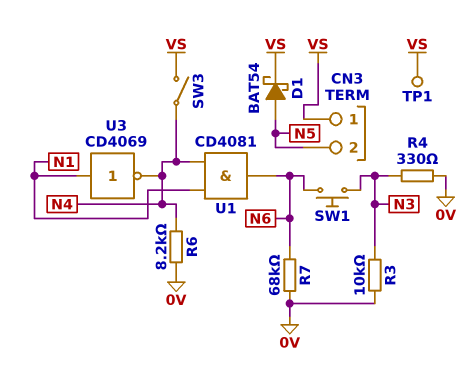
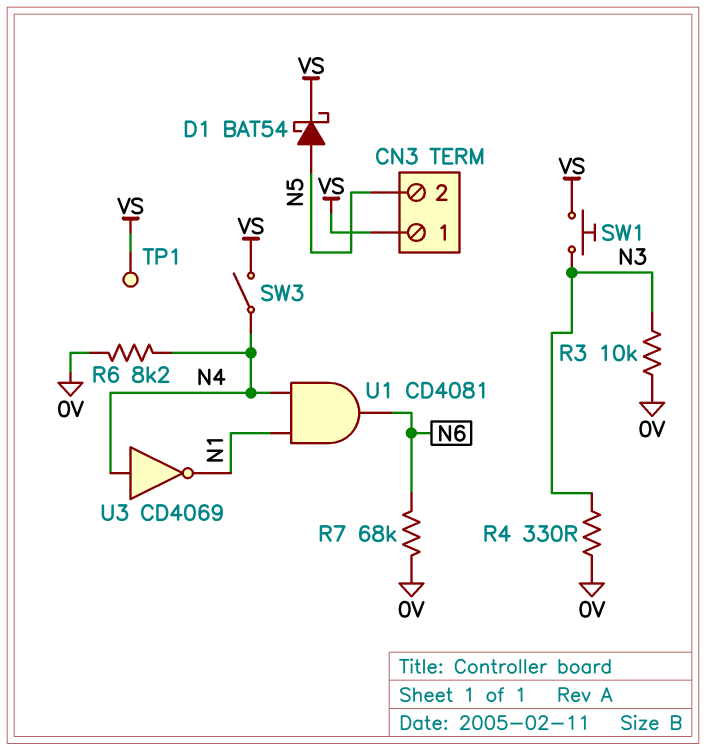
SW1: button (N3, N6) -> button (N3, VS)
U3: NOT CD4069 (in N1, out N4) -> NOT CD4069 (in N4, out N1)

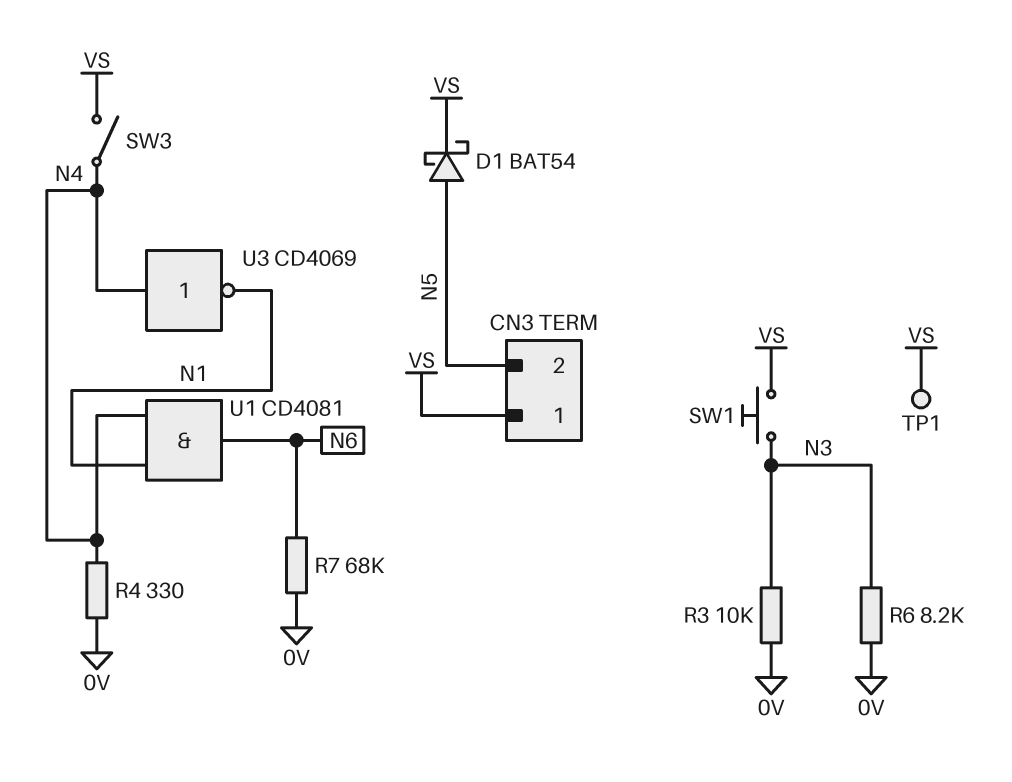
R4: 330 (0V, N3) -> 330 (0V, N4)
R6: 8.2k (0V, N4) -> 8.2k (0V, N3)

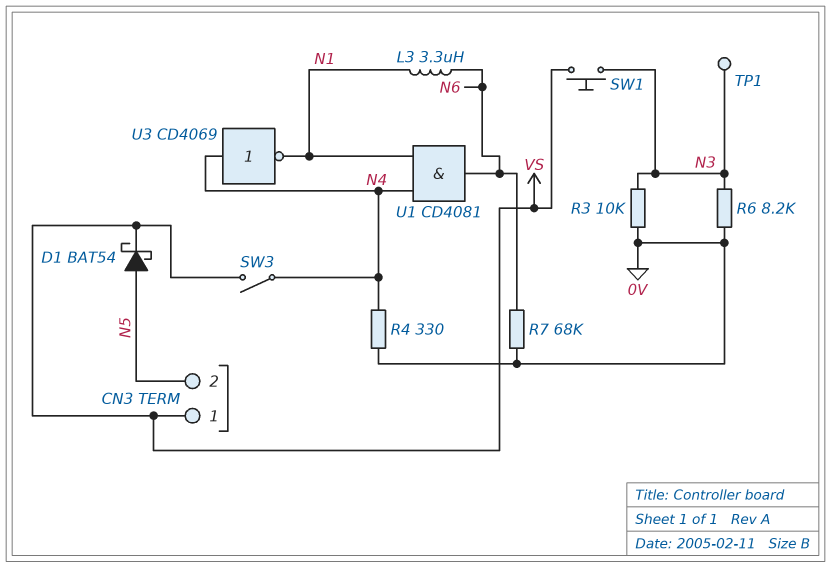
L3: none -> 3.3uH (N1, N6)
TP1: test point (VS) -> test point (N3)

